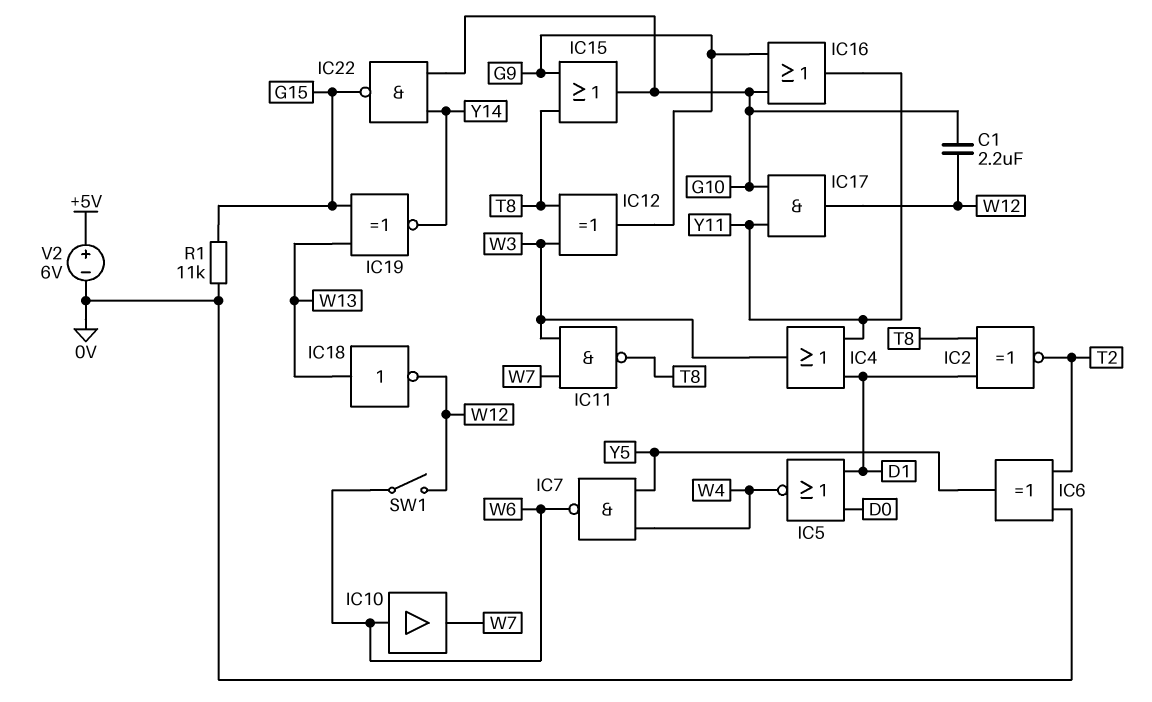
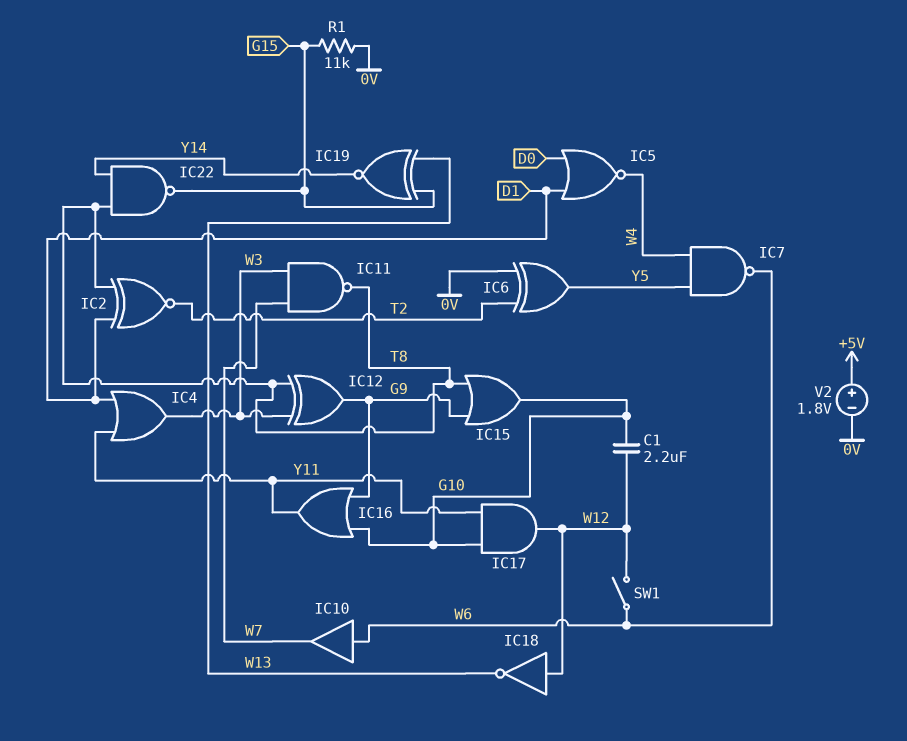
IC18: NOT (in W13, out W12) -> NOT (in W12, out W13)
IC22: NAND (in G10, in Y14, out G15) -> NAND (in T8, in Y14, out G15)
V2: 6V (plus +5V, minus 0V) -> 1.8V (plus +5V, minus 0V)

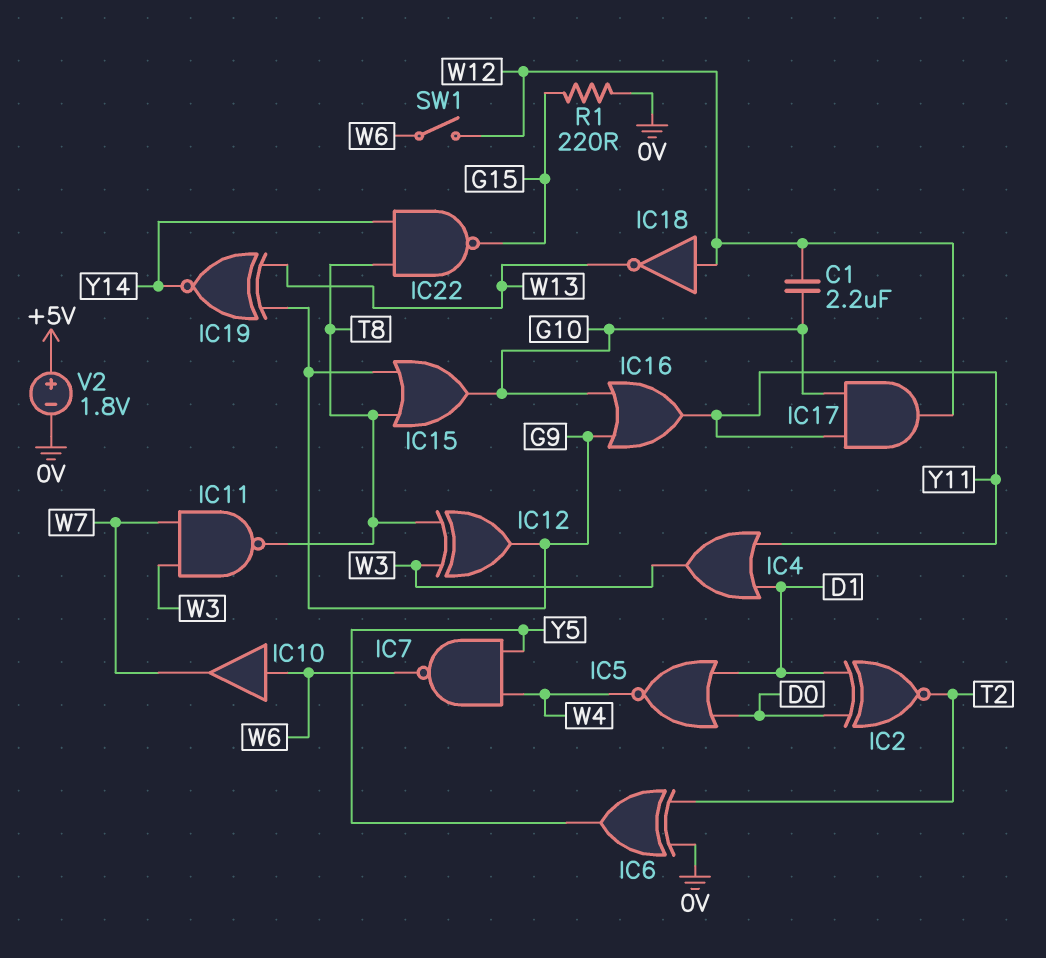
IC2: XNOR (in D1, in T8, out T2) -> XNOR (in D0, in D1, out T2)
IC19: XNOR (in G15, in W13, out Y14) -> XNOR (in G9, in W13, out Y14)
R1: 11k (0V, G15) -> 220 (0V, G15)

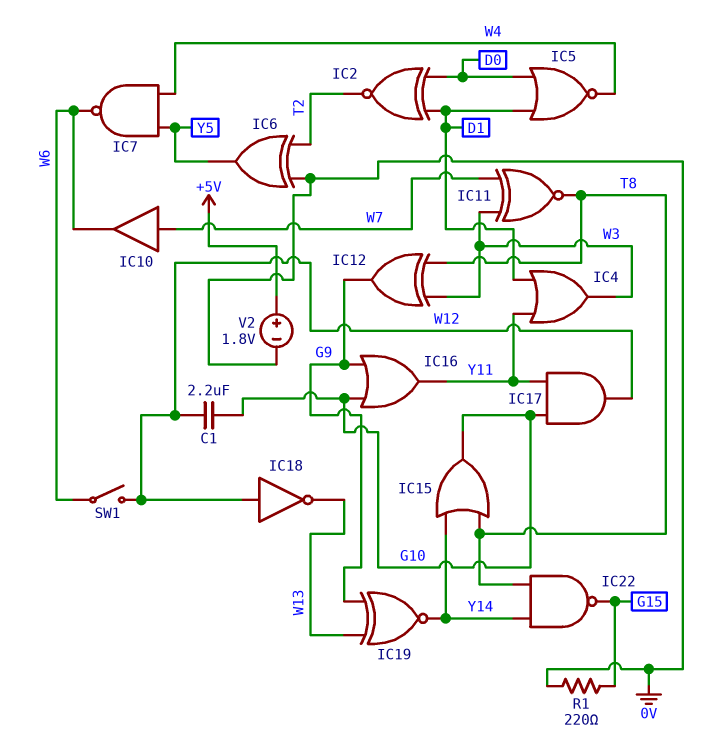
IC10: buffer (in W6, out W7) -> buffer (in W7, out W6)
IC11: NAND (in W3, in W7, out T8) -> XNOR (in W3, in W7, out T8)
IC15: OR (in G9, in T8, out G10) -> OR (in T8, in Y14, out G10)

